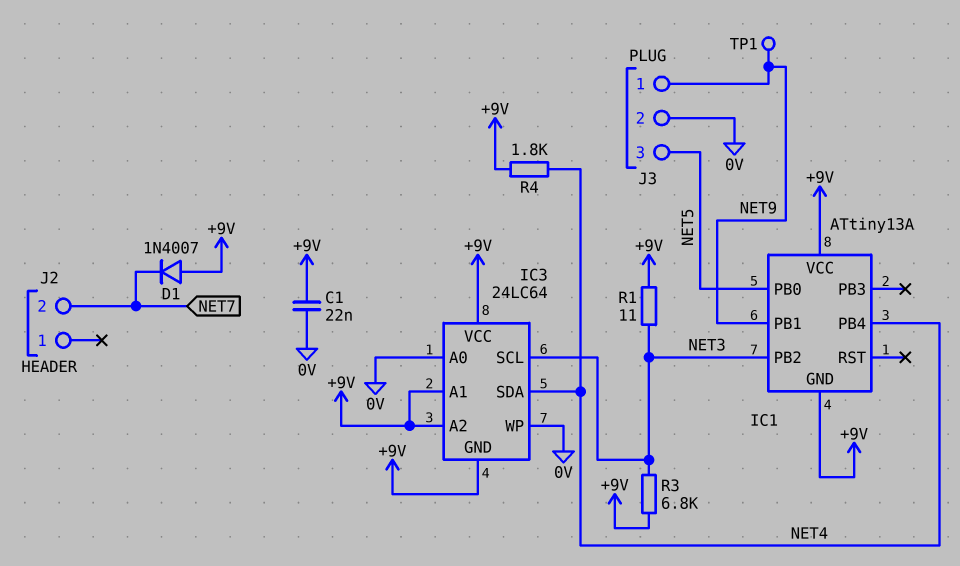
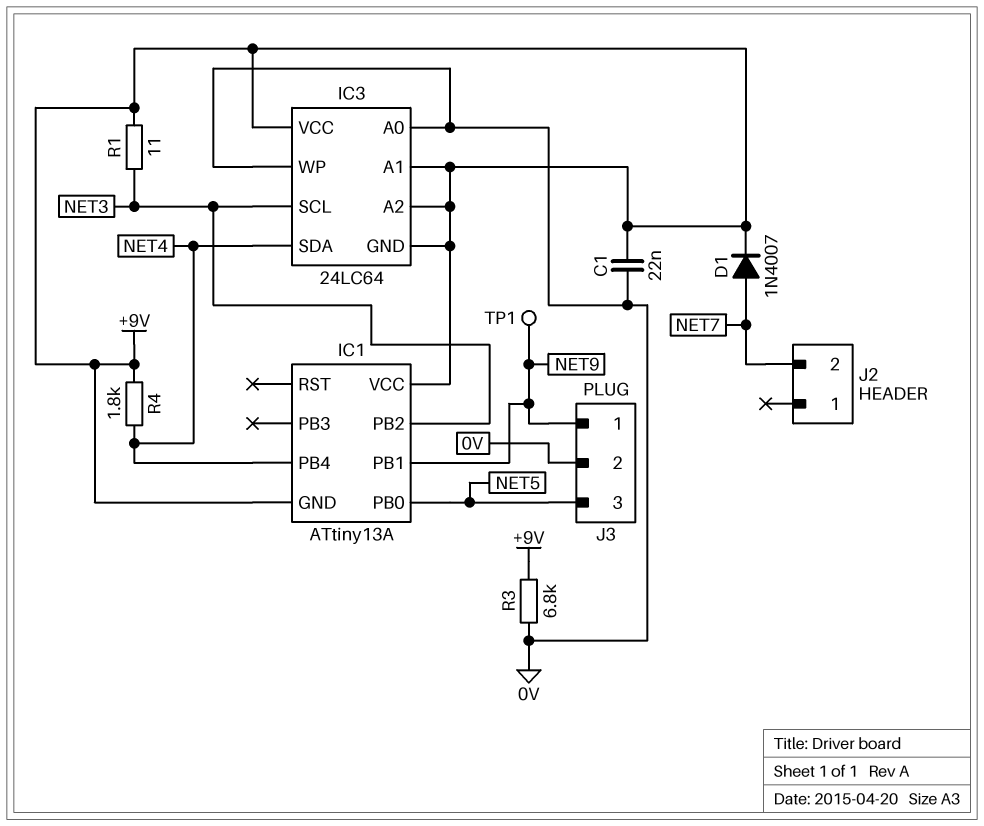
D1: diode 1N4007 (A +9V, K NET7) -> diode 1N4007 (A NET7, K +9V)
R3: 6.8k (+9V, NET3) -> 6.8k (+9V, 0V)

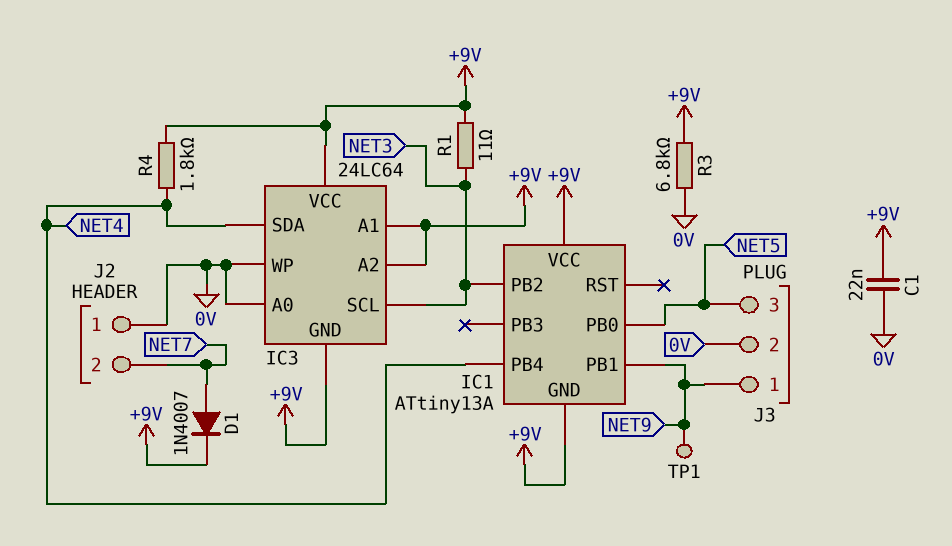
J2 pin 1: none -> 0V

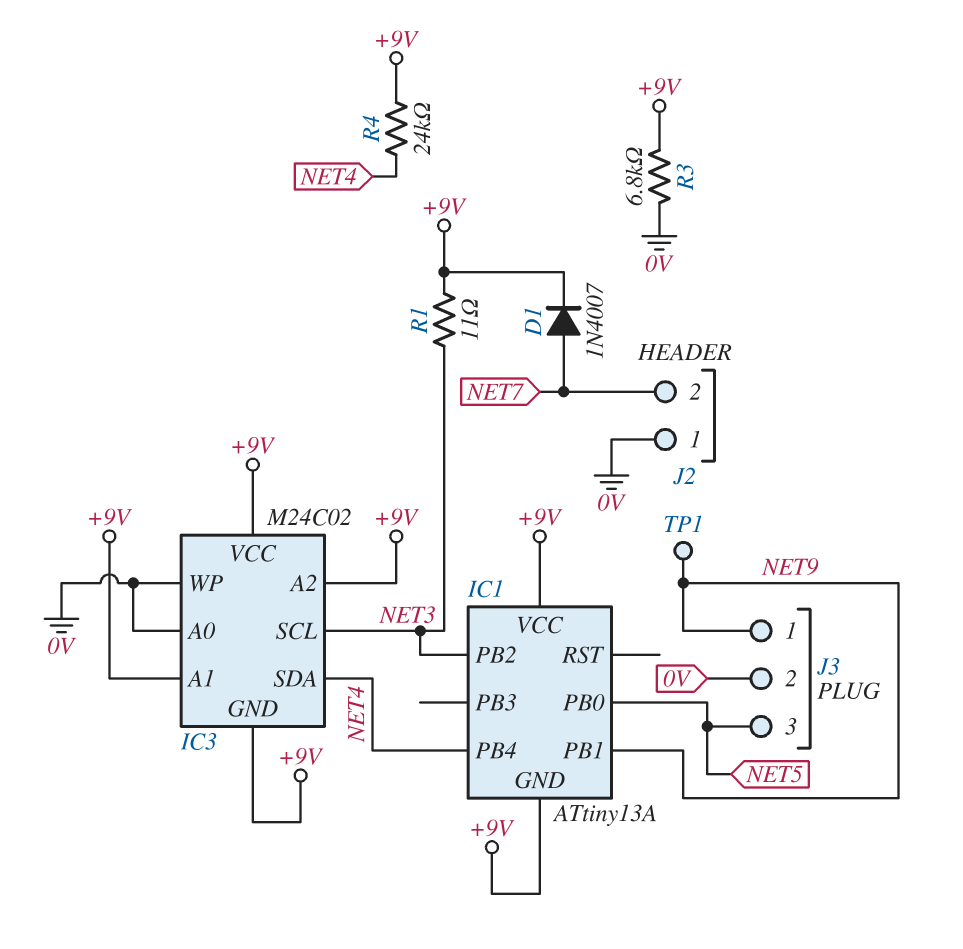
C1: 22nF (+9V, 0V) -> none
IC3: 24LC64 -> M24C02
R4: 1.8k (+9V, NET4) -> 24k (+9V, NET4)

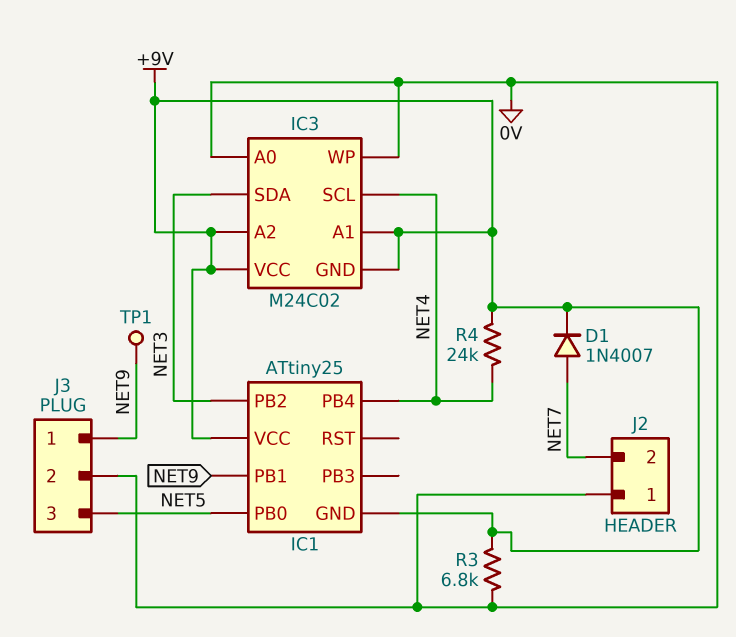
IC1: ATtiny13A -> ATtiny25
IC3 pin SCL: NET3 -> NET4
IC3 pin SDA: NET4 -> NET3
R1: 11 (+9V, NET3) -> none

